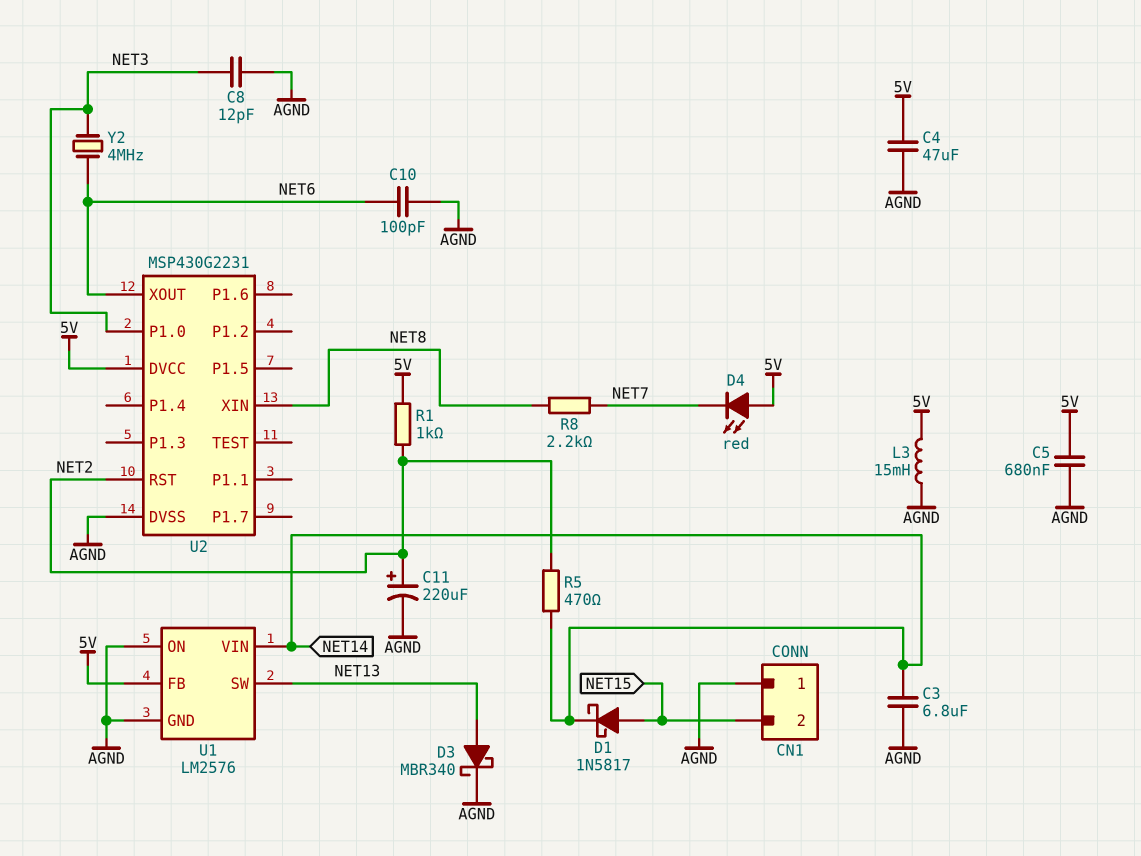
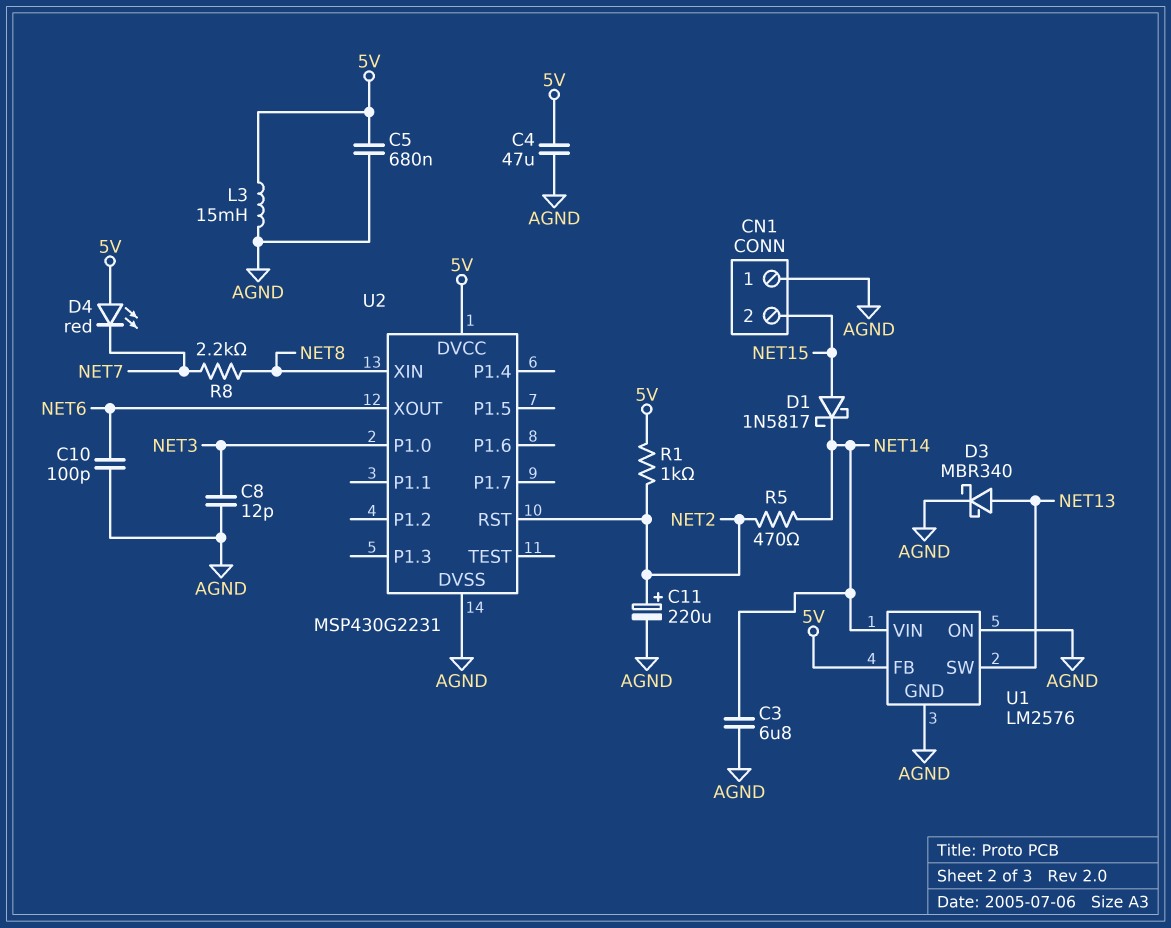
Y2: 4MHz (NET3, NET6) -> none

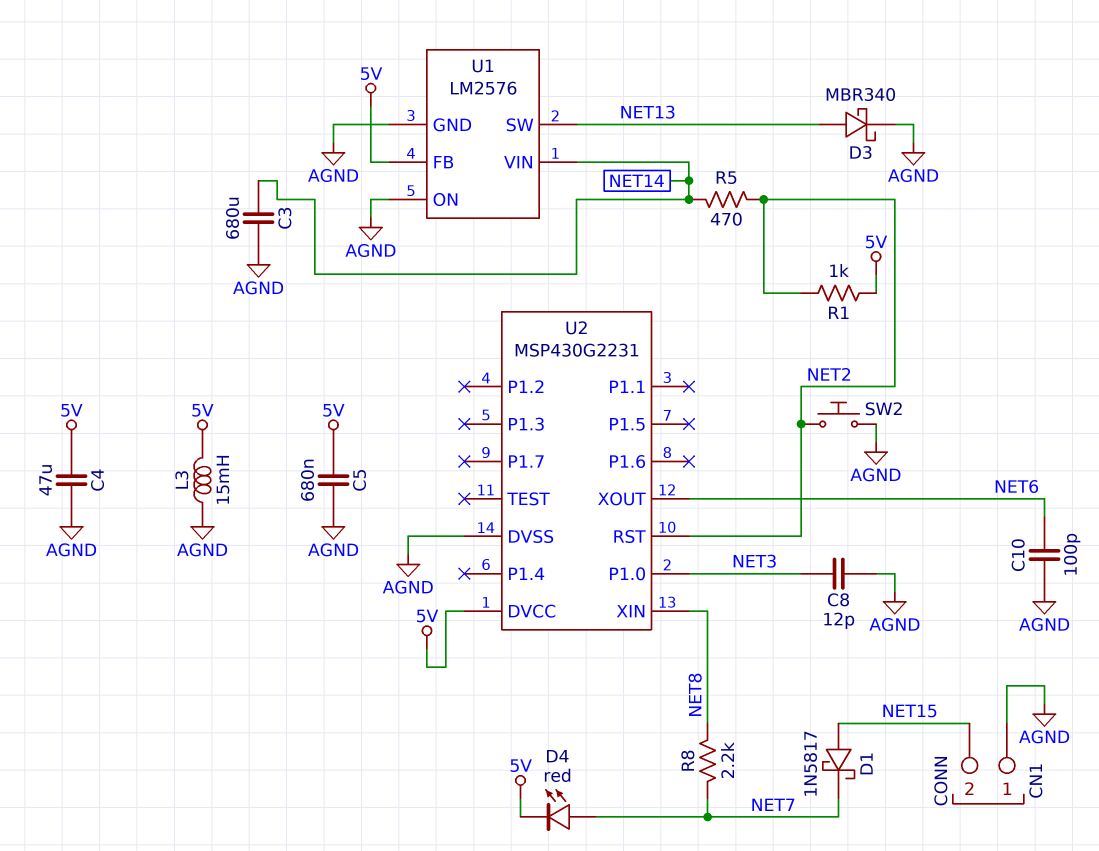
C3: 6.8uF (AGND, NET14) -> 680uF (AGND, NET14)
C11: 220uF (plus NET2, minus AGND) -> none
D1: schottky 1N5817 (A NET15, K NET14) -> schottky 1N5817 (A NET15, K NET7)
D4: LED red (A 5V, K NET7) -> LED red (A NET7, K 5V)
SW2: none -> button (AGND, NET2)

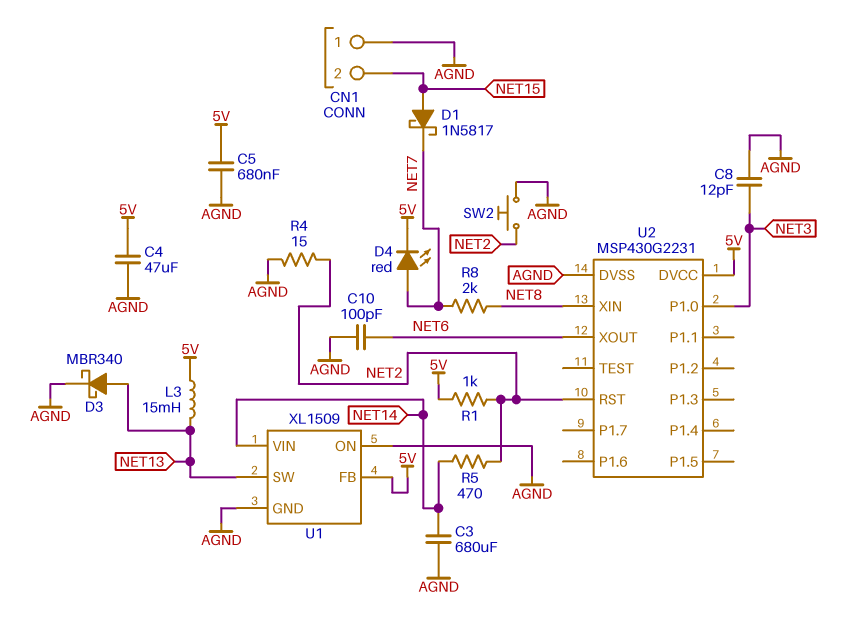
L3: 15mH (5V, AGND) -> 15mH (5V, NET13)
R4: none -> 15 (AGND, NET2)
R8: 2.2k (NET7, NET8) -> 2k (NET7, NET8)
U1: LM2576 -> XL1509

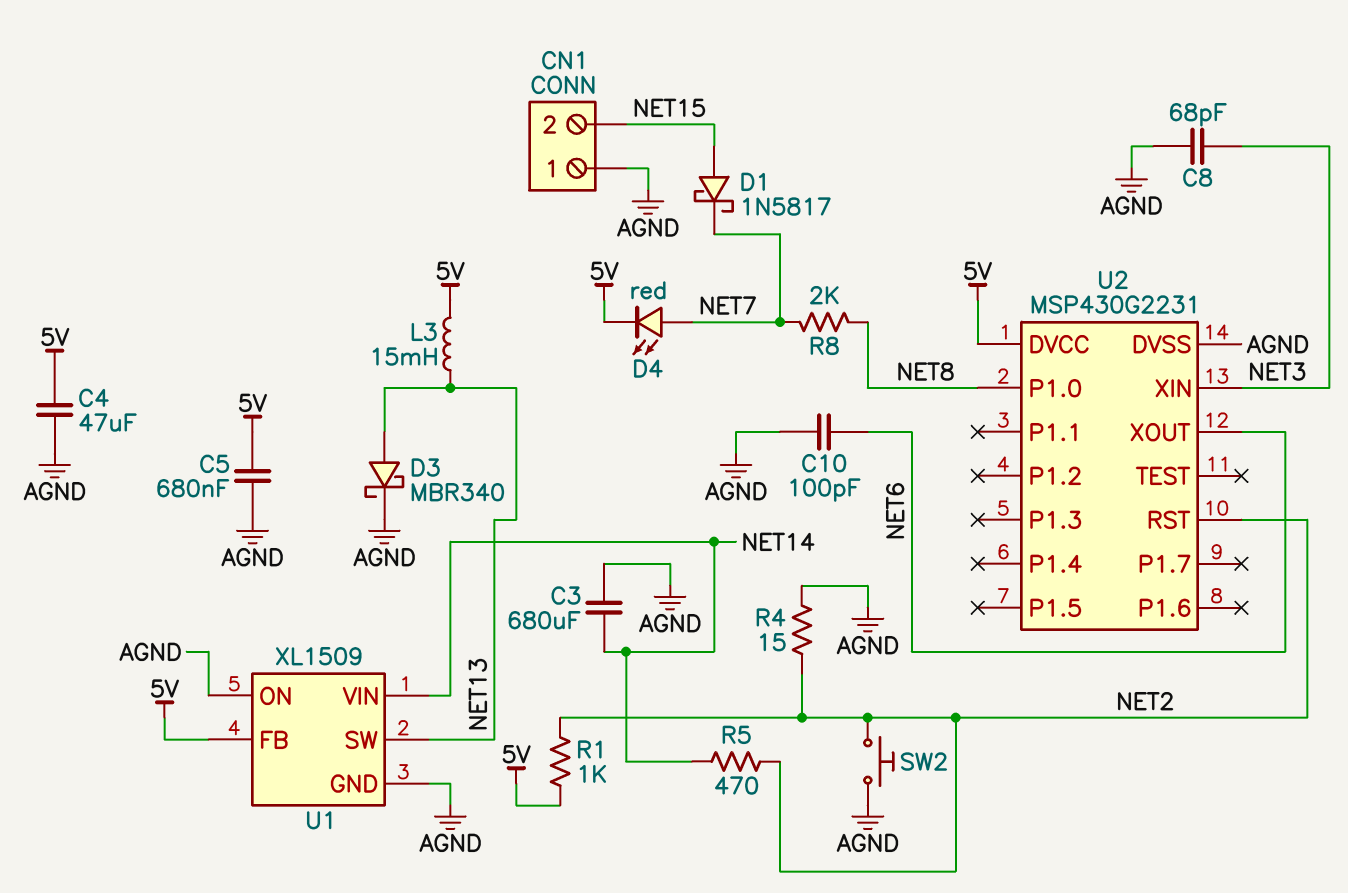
C8: 12pF (AGND, NET3) -> 68pF (AGND, NET3)
U2 pin P1.0: NET3 -> NET8
U2 pin XIN: NET8 -> NET3

